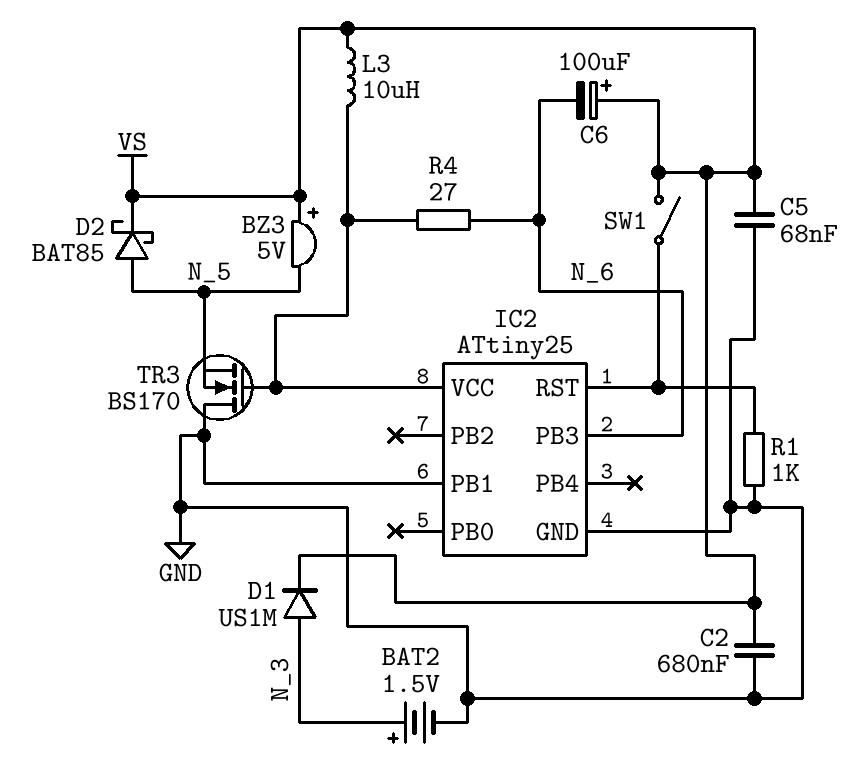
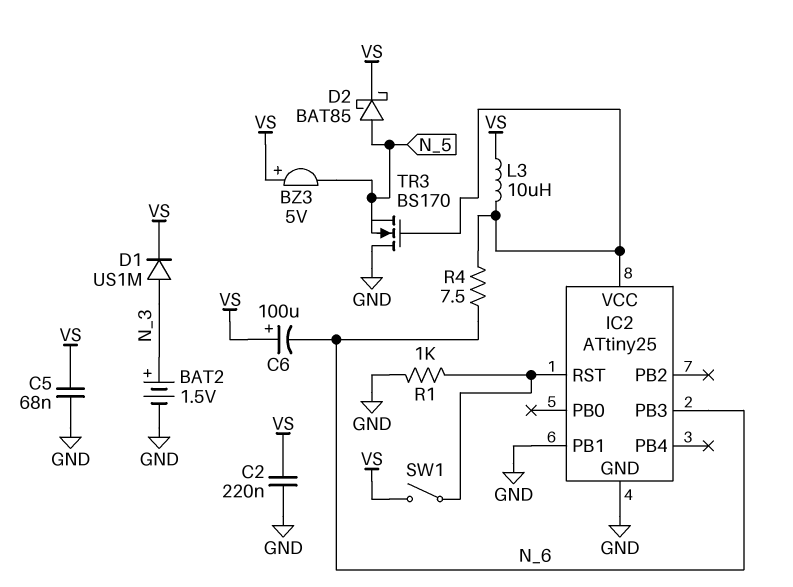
C2: 680nF (GND, VS) -> 220nF (GND, VS)
R4: 27 (IC2/VCC, N_6) -> 7.5 (IC2/VCC, N_6)

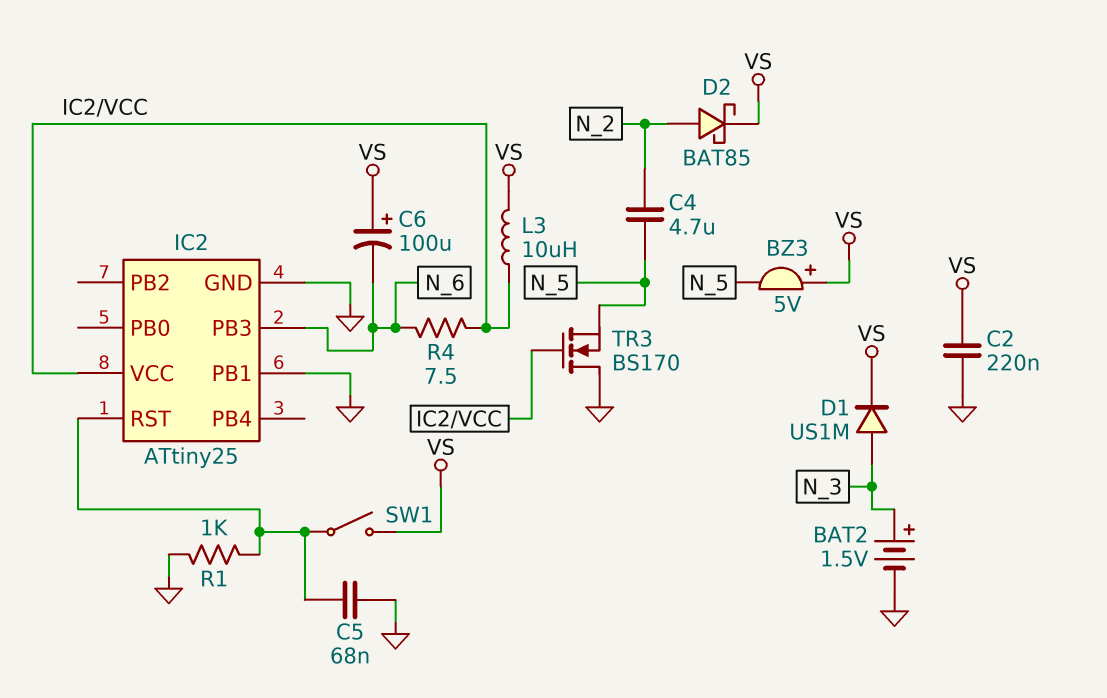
C4: none -> 4.7uF (N_2, N_5)
C5: 68nF (GND, VS) -> 68nF (GND, IC2/RST)
D2: schottky BAT85 (A N_5, K VS) -> schottky BAT85 (A N_2, K VS)

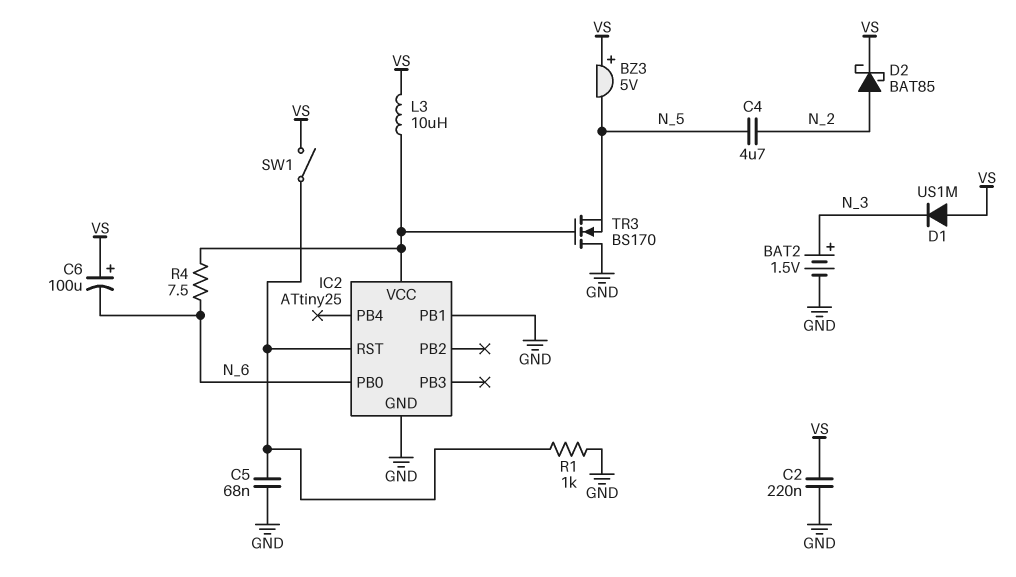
D1: diode US1M (A N_3, K VS) -> diode US1M (A VS, K N_3)
IC2 pin PB0: none -> N_6
IC2 pin PB3: N_6 -> none

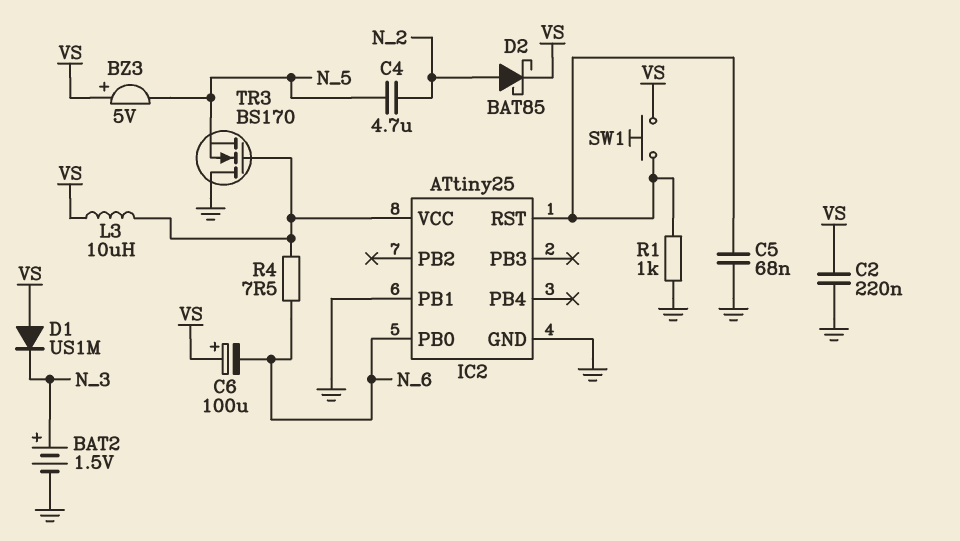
SW1: switch (IC2/RST, VS) -> button (IC2/RST, VS)

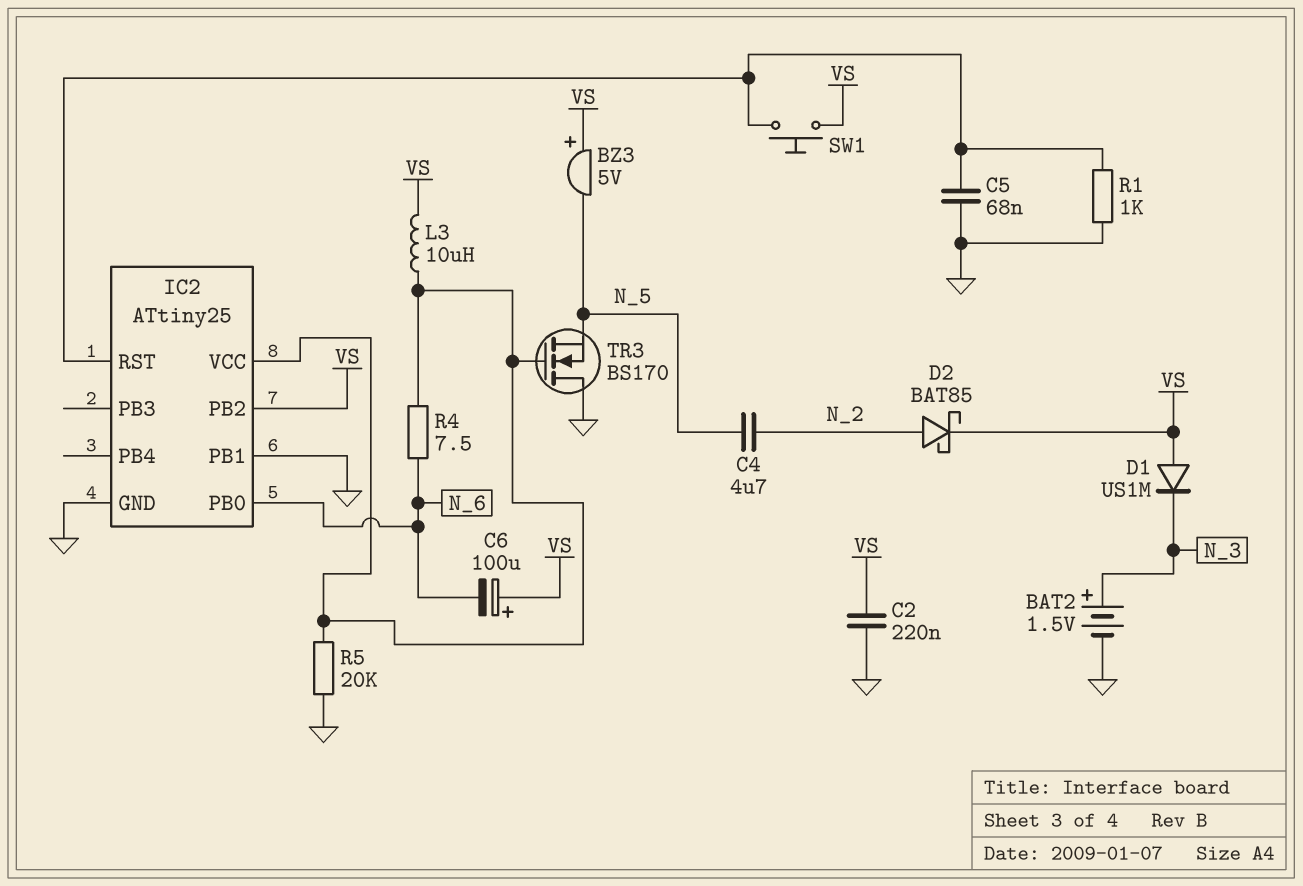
IC2 pin PB2: none -> VS
R5: none -> 20k (GND, IC2/VCC)

